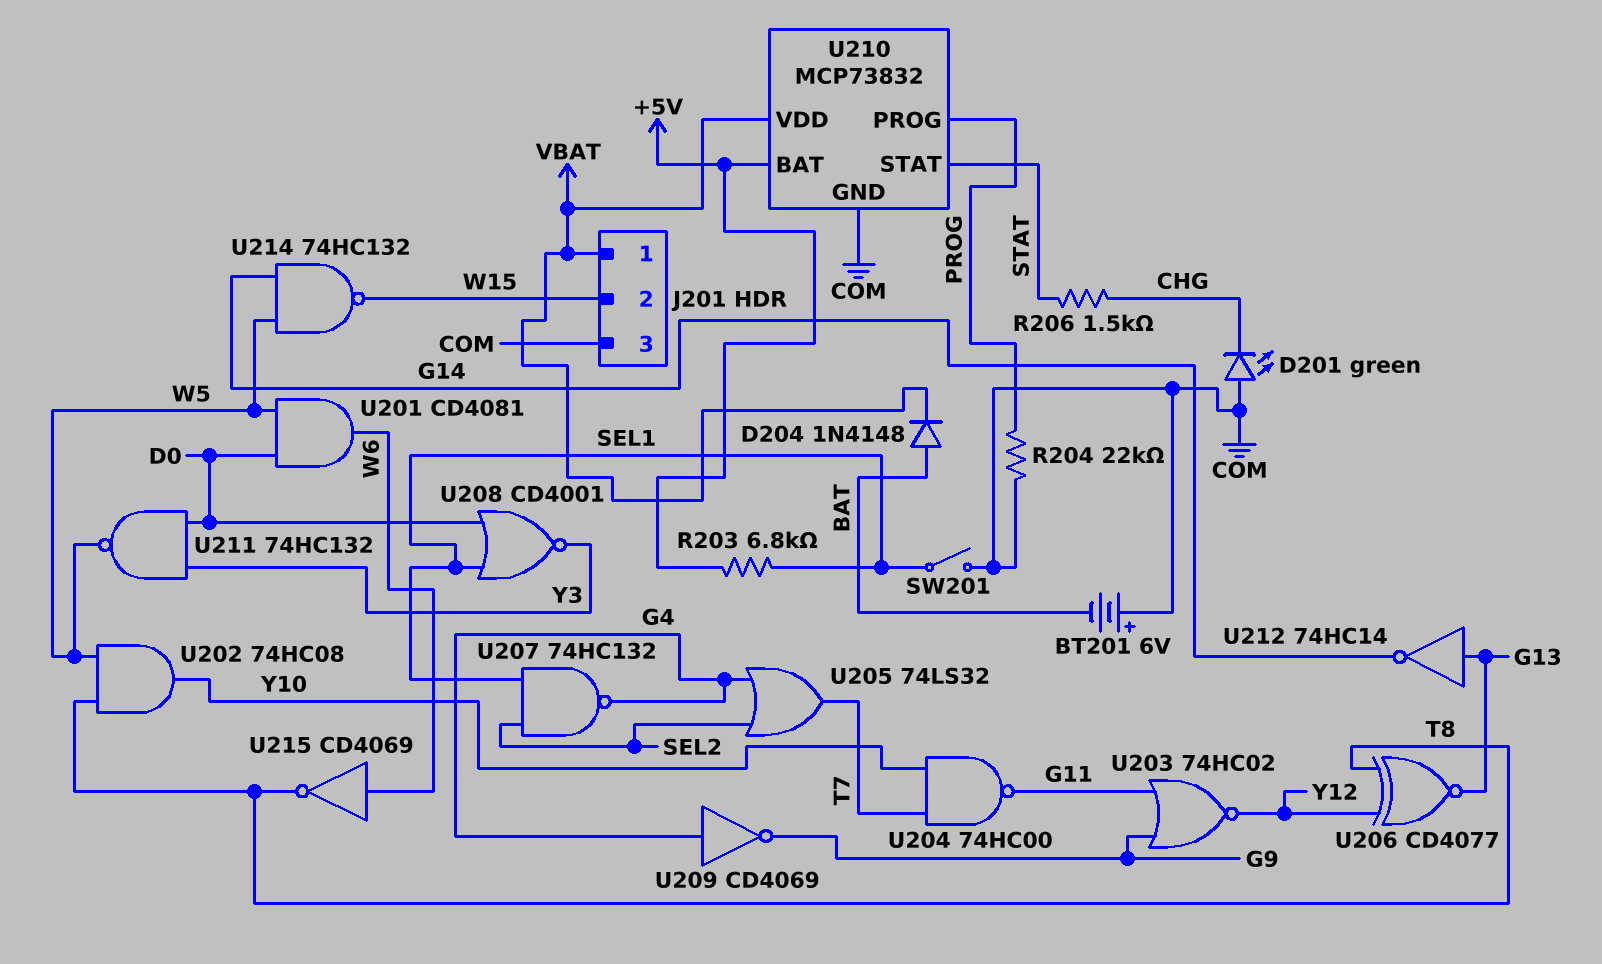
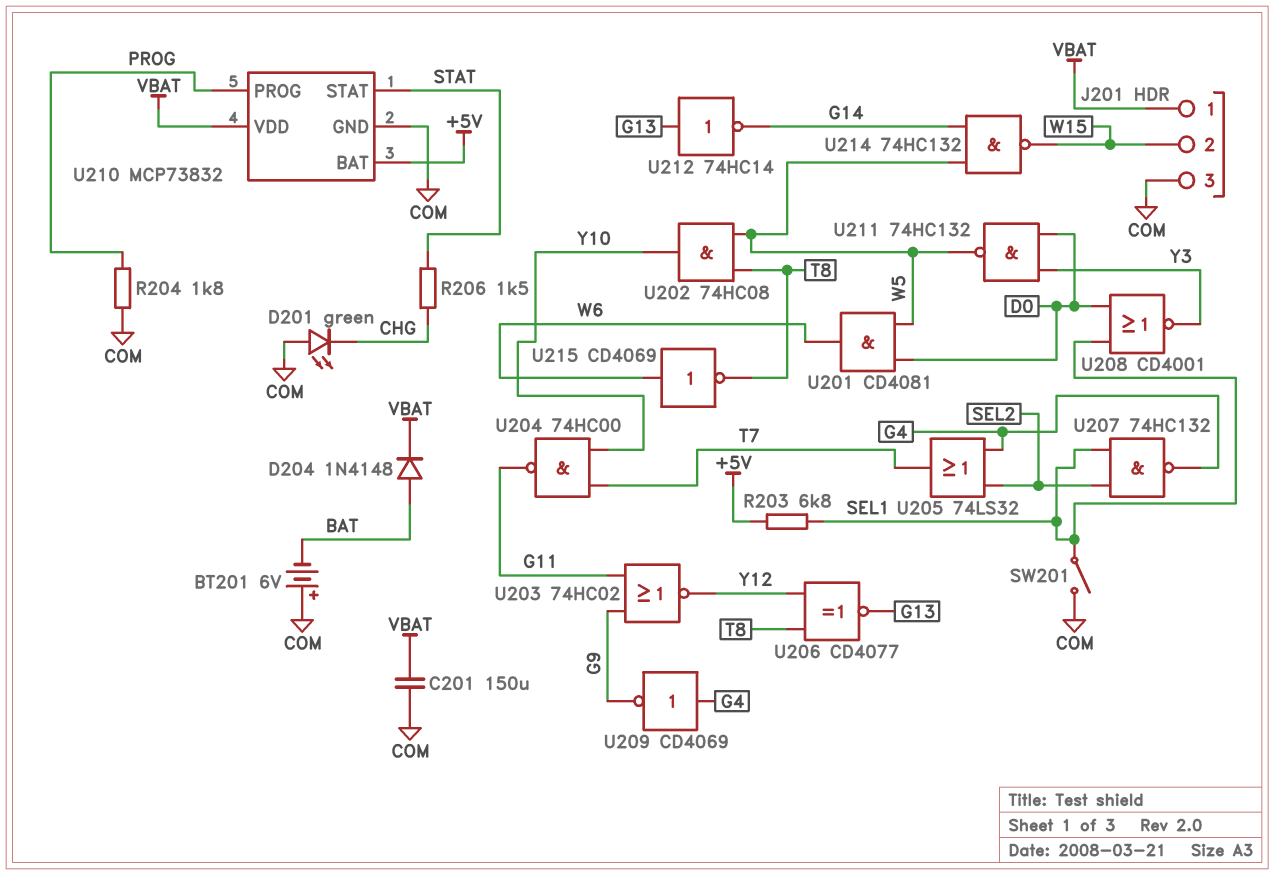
C201: none -> 150uF (COM, VBAT)
R204: 22k (COM, PROG) -> 1.8k (COM, PROG)

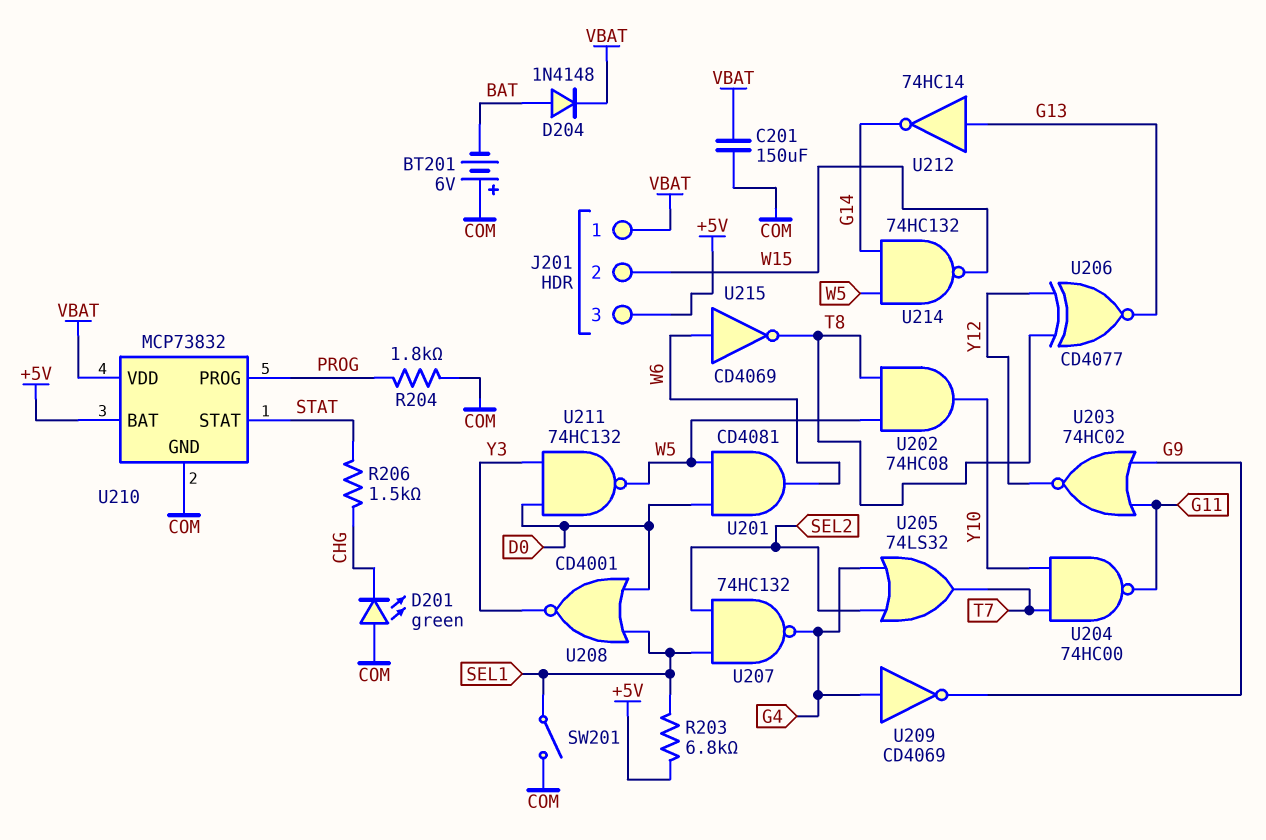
J201 pin 3: COM -> +5V

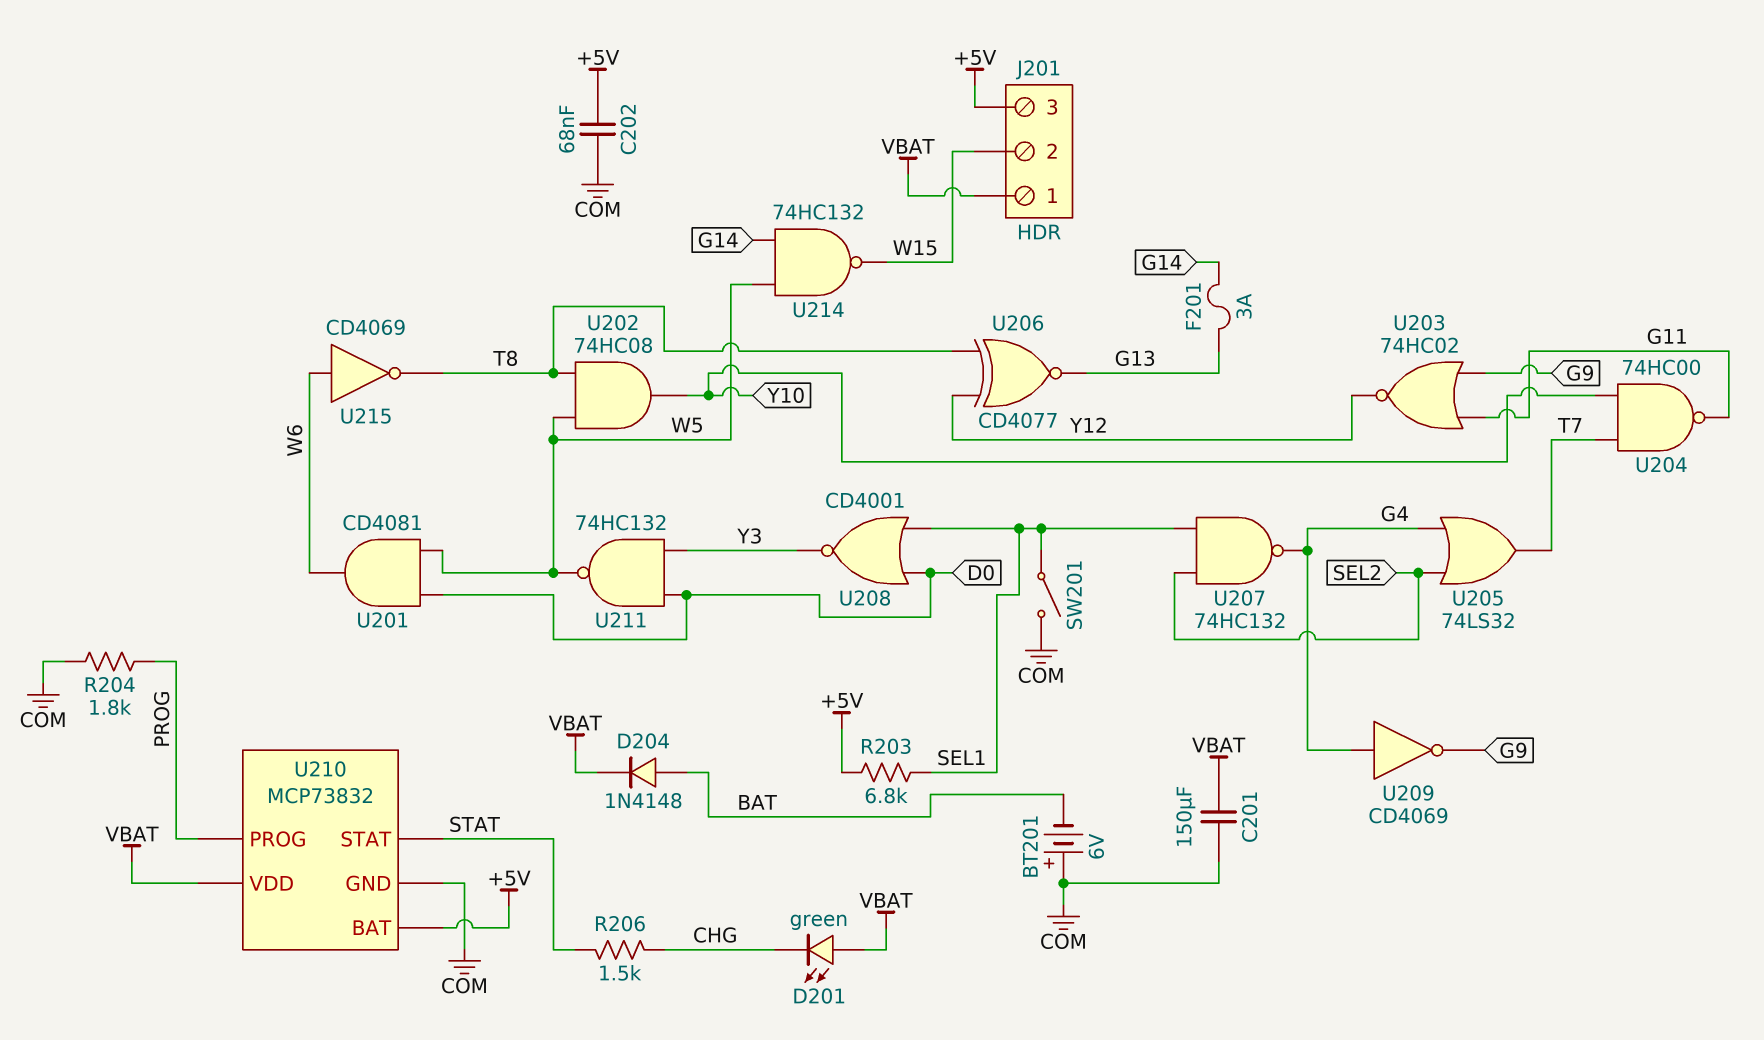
C202: none -> 68nF (+5V, COM)
D201: LED green (A COM, K CHG) -> LED green (A VBAT, K CHG)
F201: none -> 3A (G13, G14)
U212: NOT 74HC14 (in G13, out G14) -> none

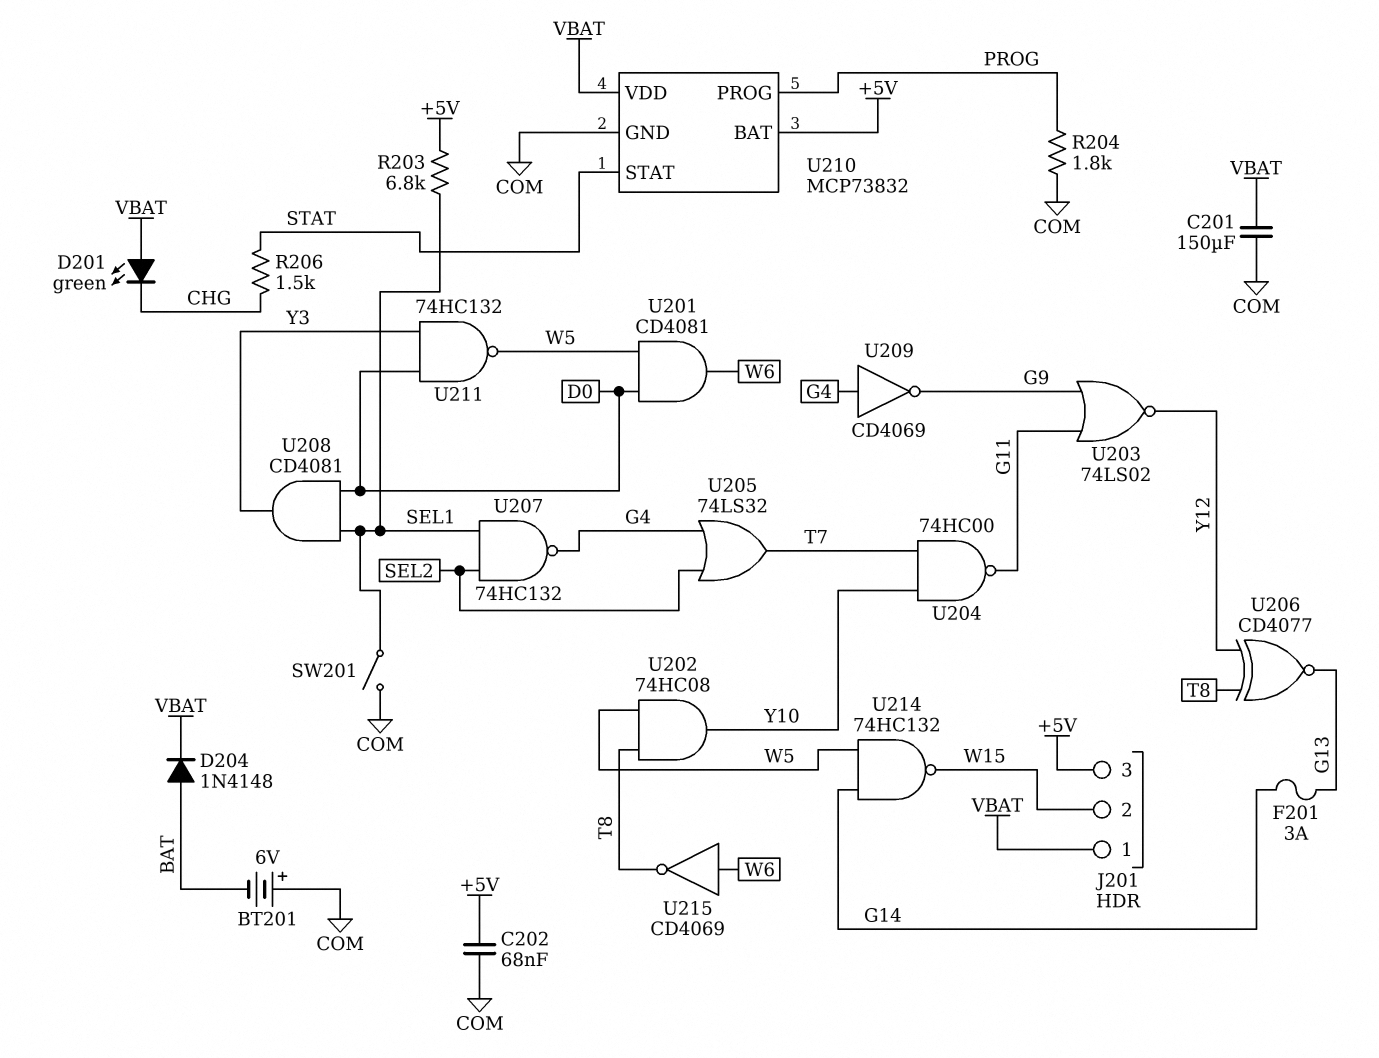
U203: NOR 74HC02 (in G9, in G11, out Y12) -> NOR 74LS02 (in G9, in G11, out Y12)
U208: NOR CD4001 (in D0, in SEL1, out Y3) -> AND CD4081 (in D0, in SEL1, out Y3)

